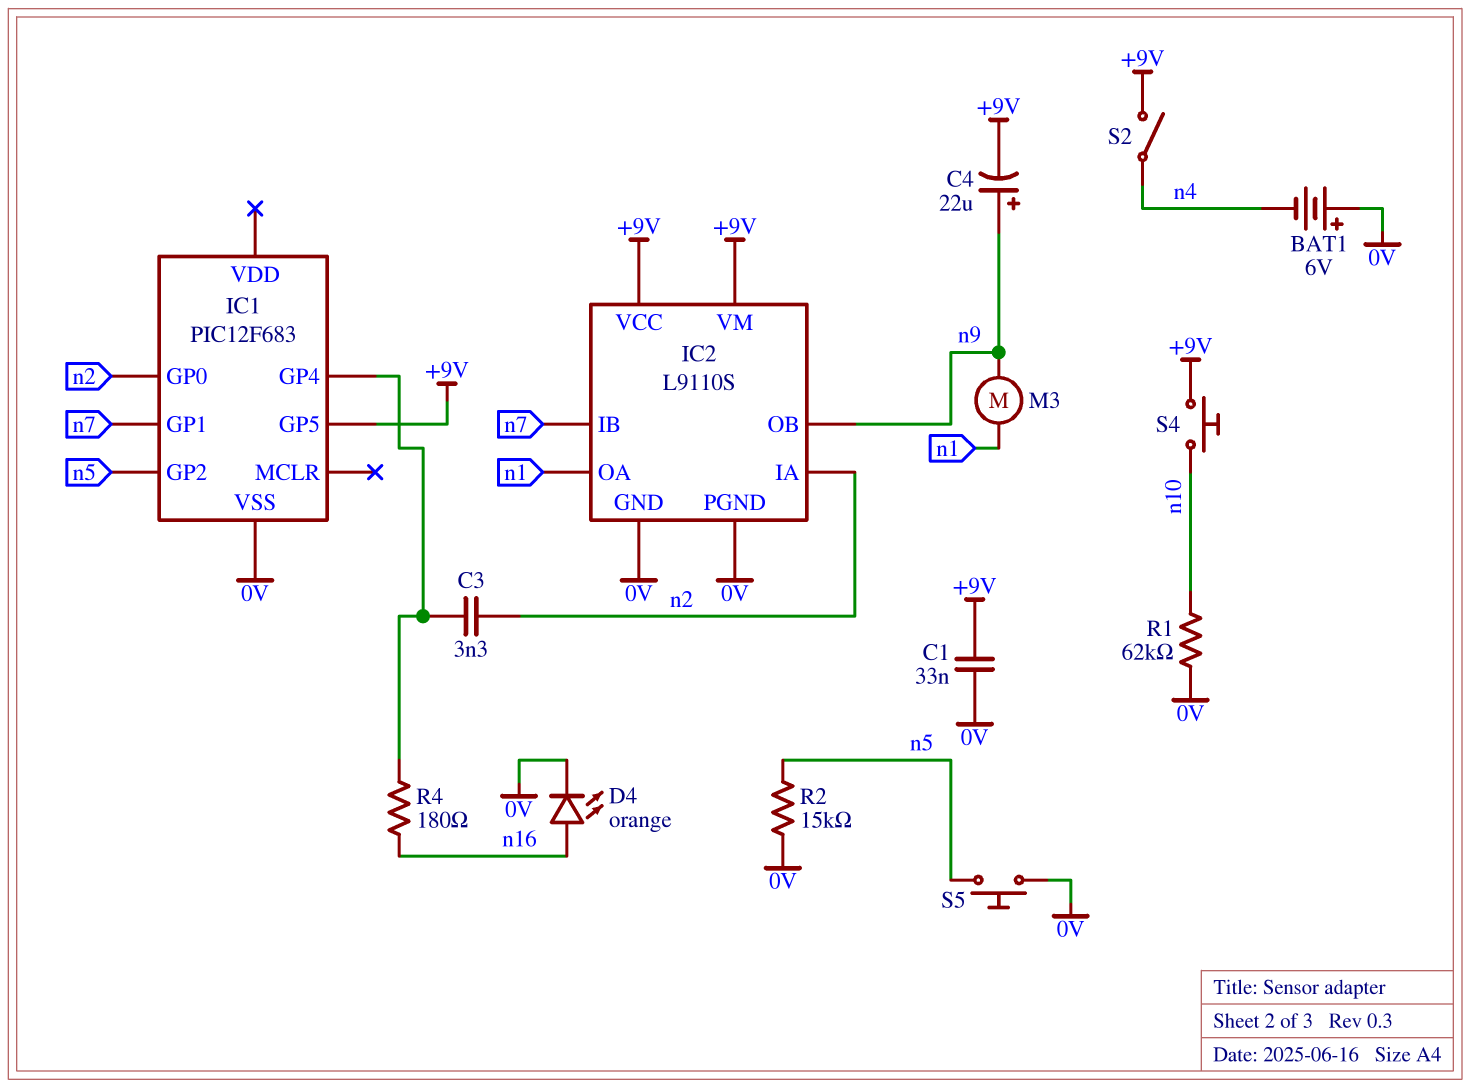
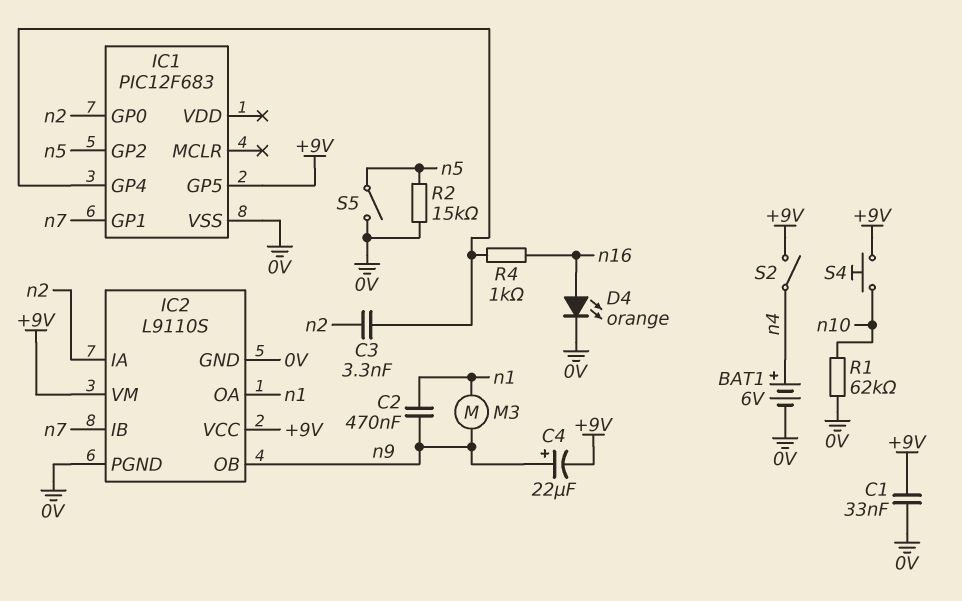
BAT1: 6V (plus 0V, minus n4) -> 6V (plus n4, minus 0V)
C2: none -> 470nF (n1, n9)
R4: 180 (IC1/GP4, n16) -> 1k (IC1/GP4, n16)
S5: button (0V, n5) -> switch (0V, n5)

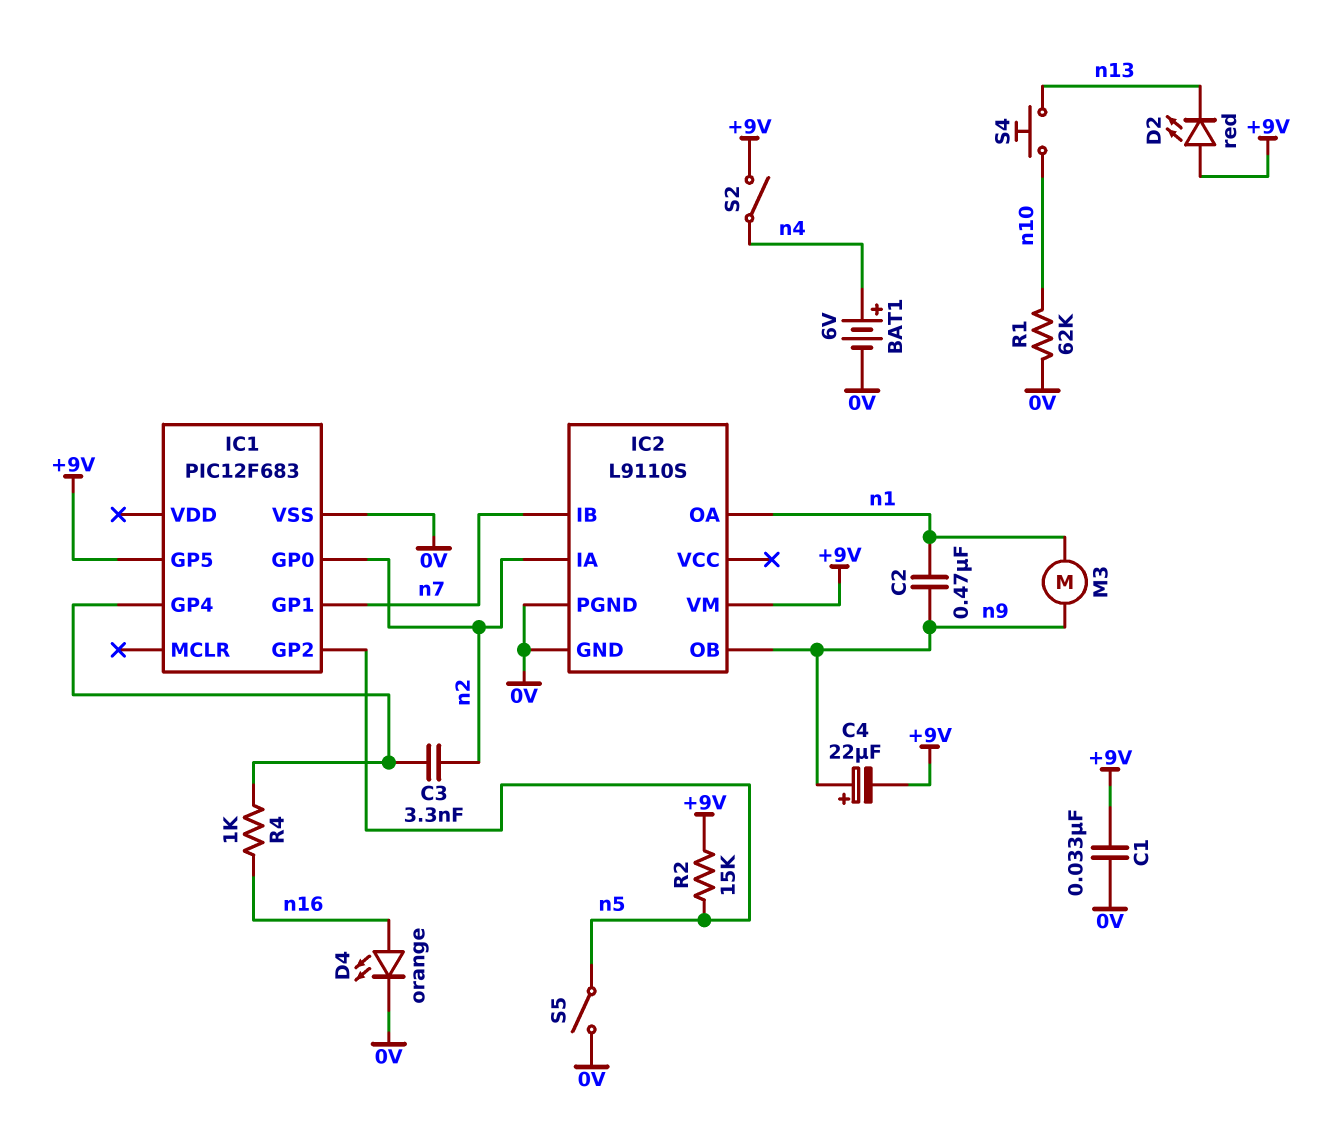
D2: none -> LED red (A +9V, K n13)
IC2 pin VCC: +9V -> none
R2: 15k (0V, n5) -> 15k (+9V, n5)
S4: button (+9V, n10) -> button (n10, n13)

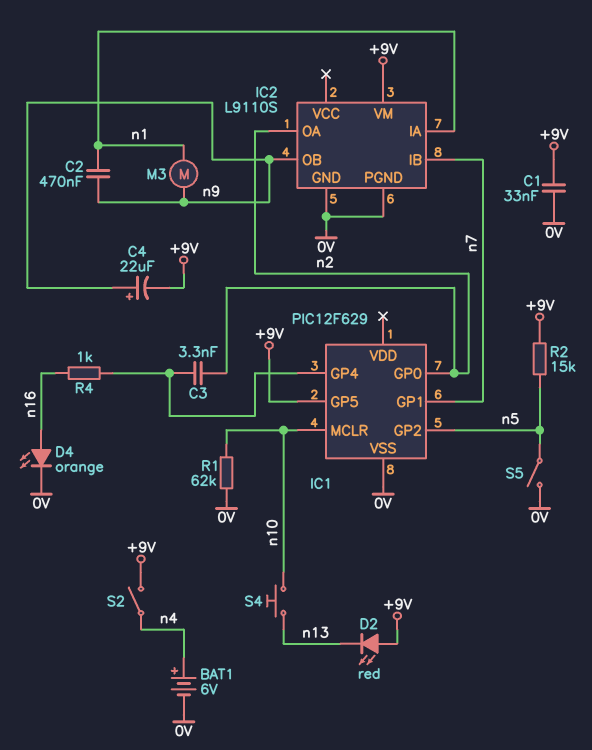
IC1: PIC12F683 -> PIC12F629
IC1 pin MCLR: none -> n10
IC2 pin IA: n2 -> n1
IC2 pin OA: n1 -> n2

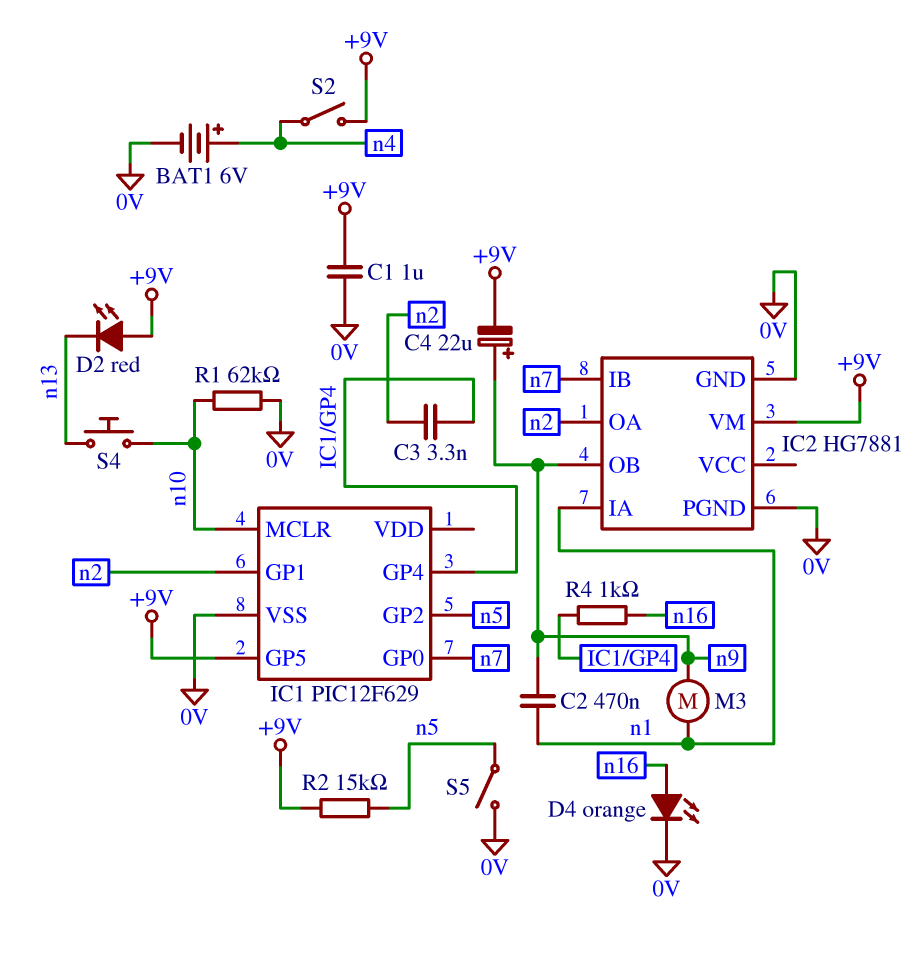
C1: 33nF (+9V, 0V) -> 1uF (+9V, 0V)
IC1 pin GP0: n2 -> n7
IC1 pin GP1: n7 -> n2
IC2: L9110S -> HG7881

